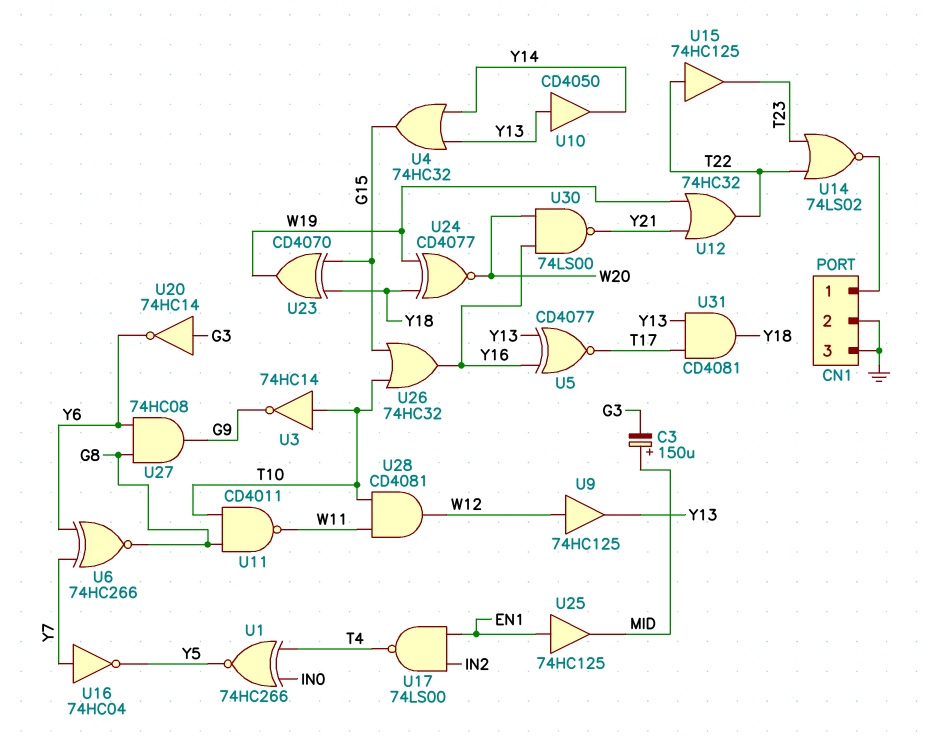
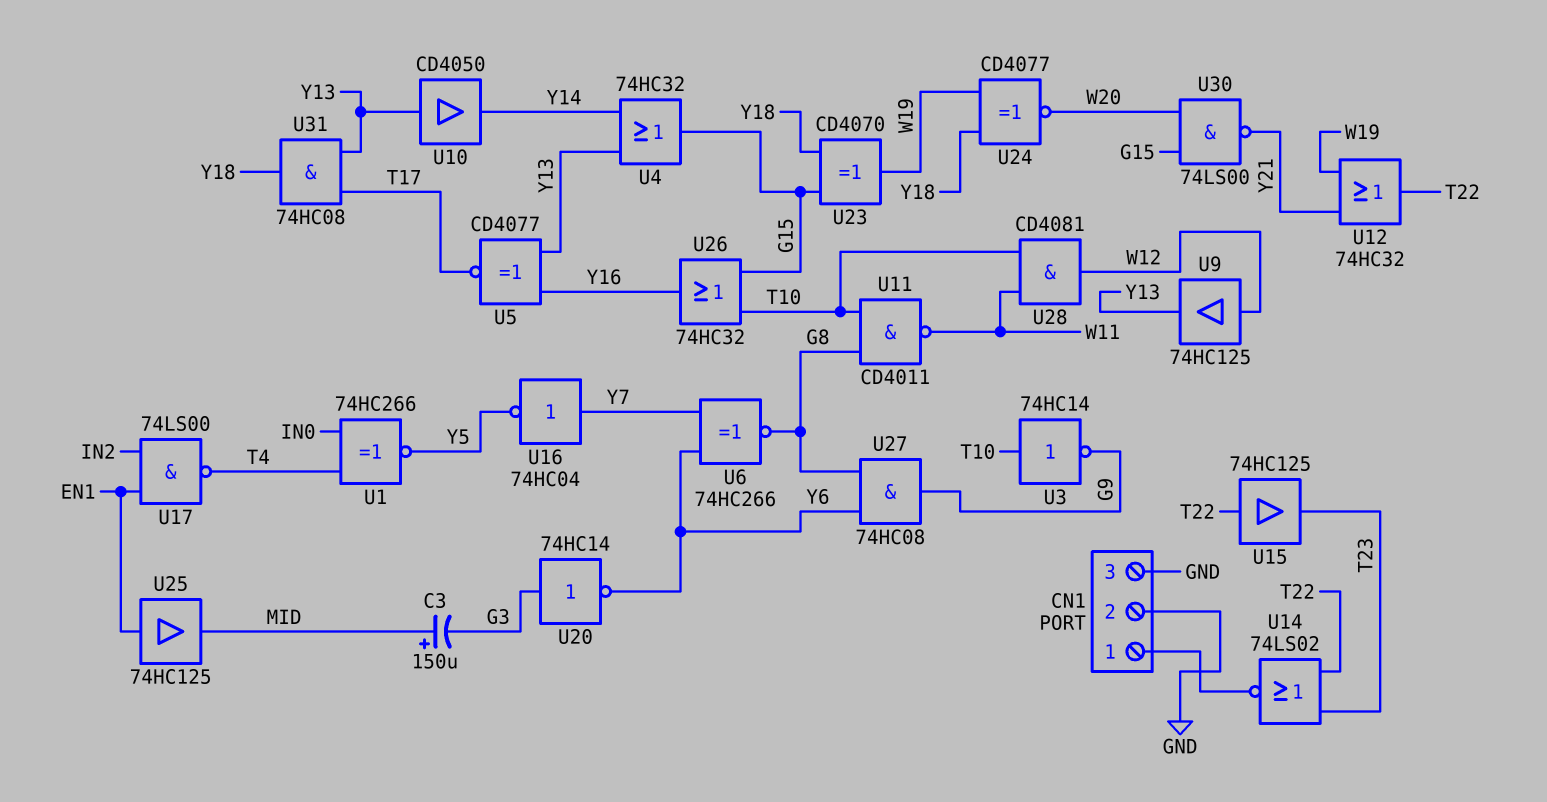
U30: NAND 74LS00 (in W20, in Y16, out Y21) -> NAND 74LS00 (in G15, in W20, out Y21)
U31: AND CD4081 (in T17, in Y13, out Y18) -> AND 74HC08 (in T17, in Y13, out Y18)

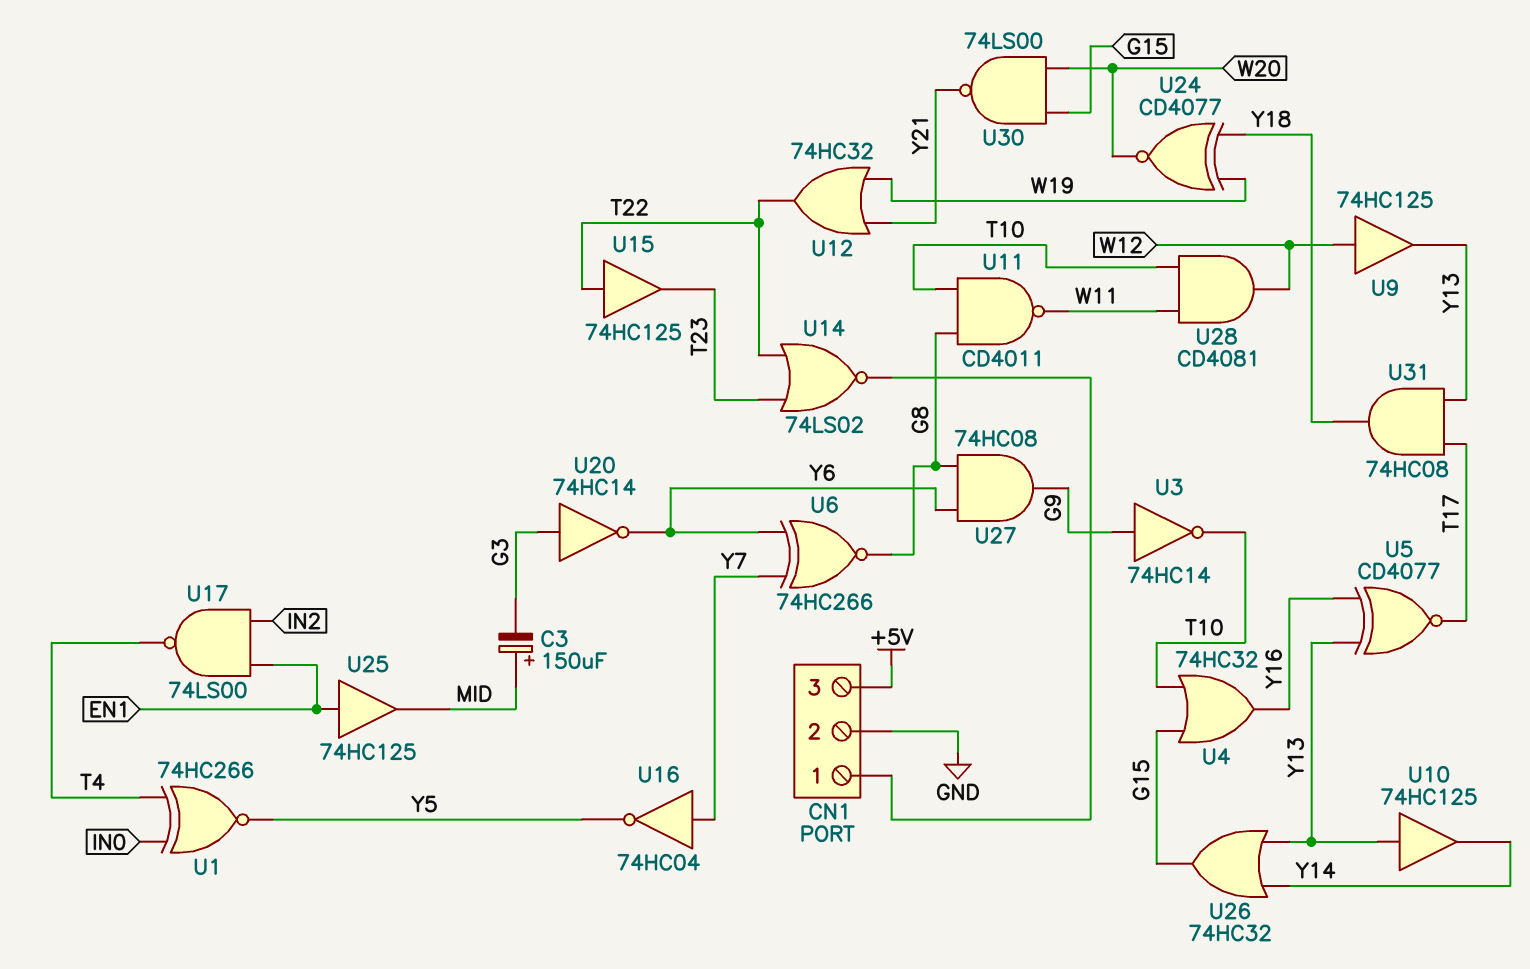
CN1 pin 3: GND -> +5V
U3: NOT 74HC14 (in T10, out G9) -> NOT 74HC14 (in G9, out T10)
U4: OR 74HC32 (in Y13, in Y14, out G15) -> OR 74HC32 (in G15, in T10, out Y16)
U10: buffer CD4050 (in Y13, out Y14) -> buffer 74HC125 (in Y13, out Y14)
U23: XOR CD4070 (in G15, in Y18, out W19) -> none
U26: OR 74HC32 (in G15, in T10, out Y16) -> OR 74HC32 (in Y13, in Y14, out G15)

